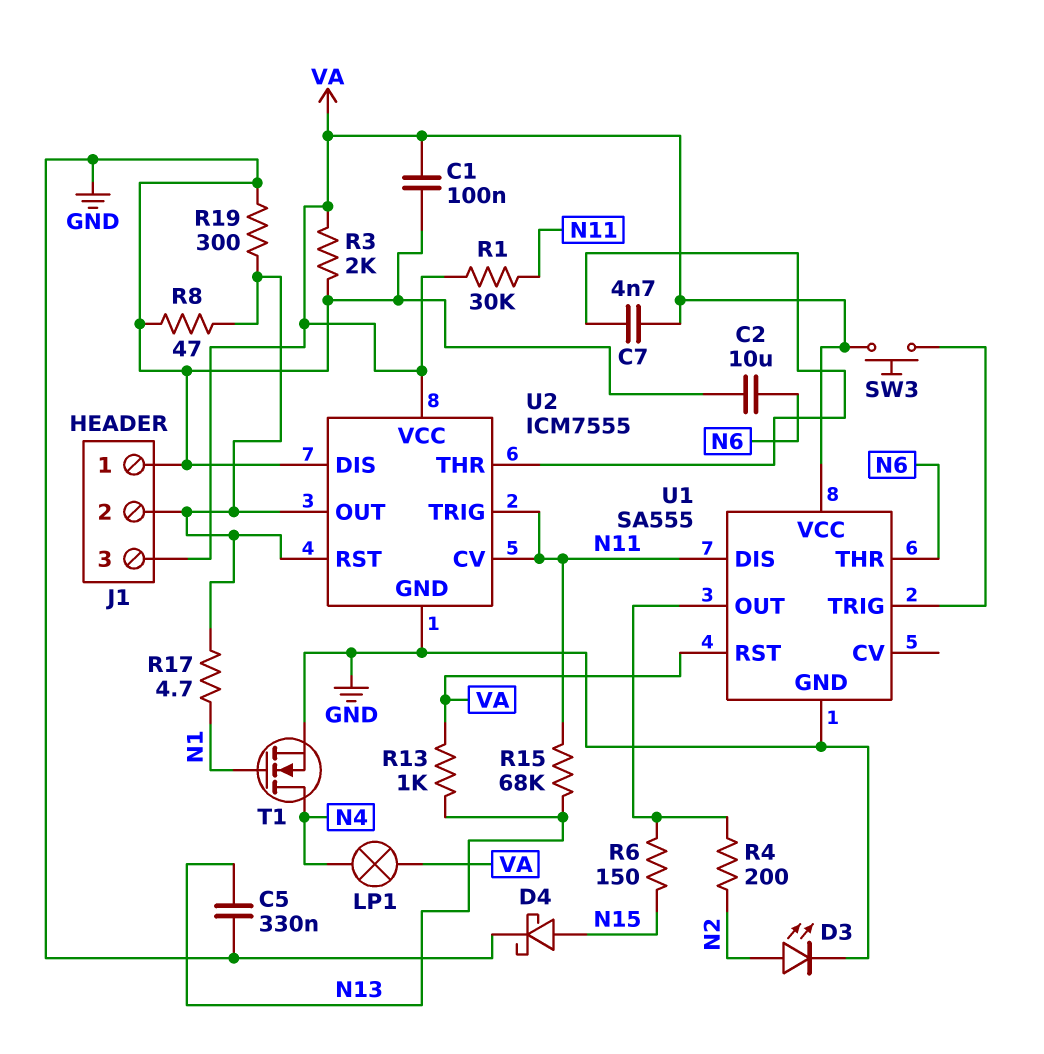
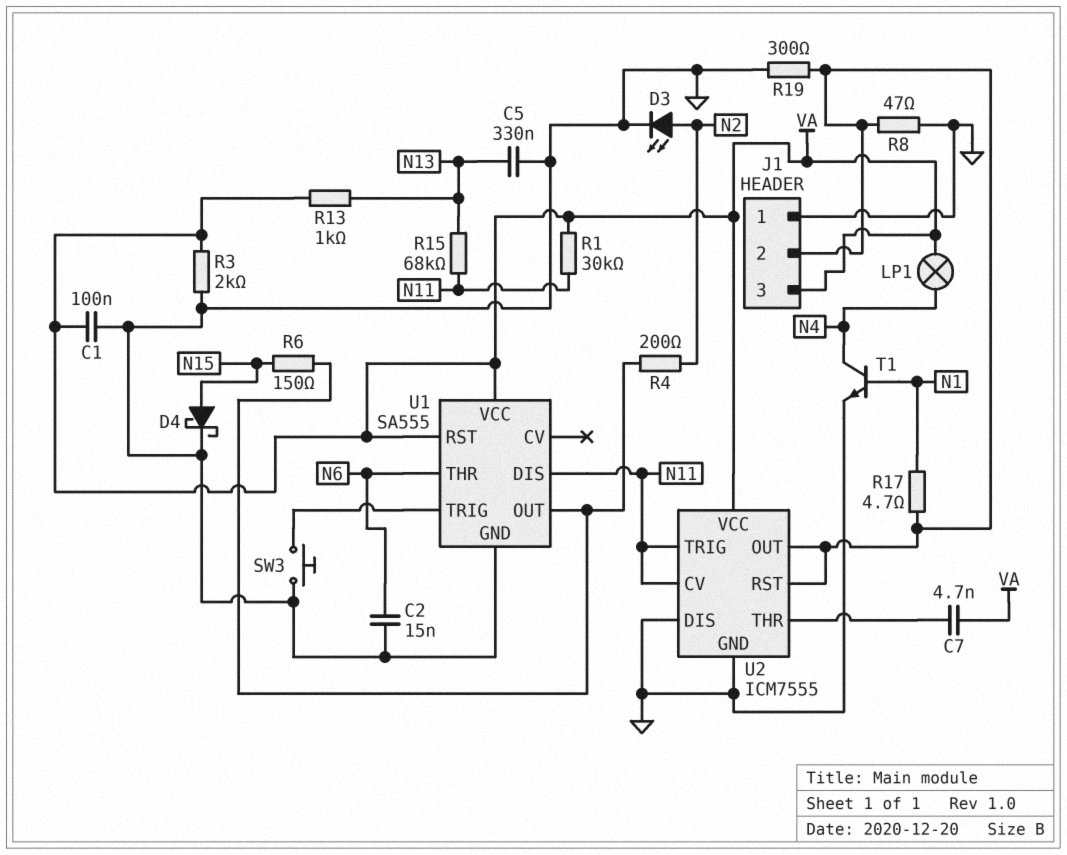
C2: 10uF (GND, N6) -> 15nF (GND, N6)
SW3: button (U1/TRIG, VA) -> button (GND, U1/TRIG)
T1: NMOS (G N1, D N4, S GND) -> NPN (B N1, C N4, E GND)

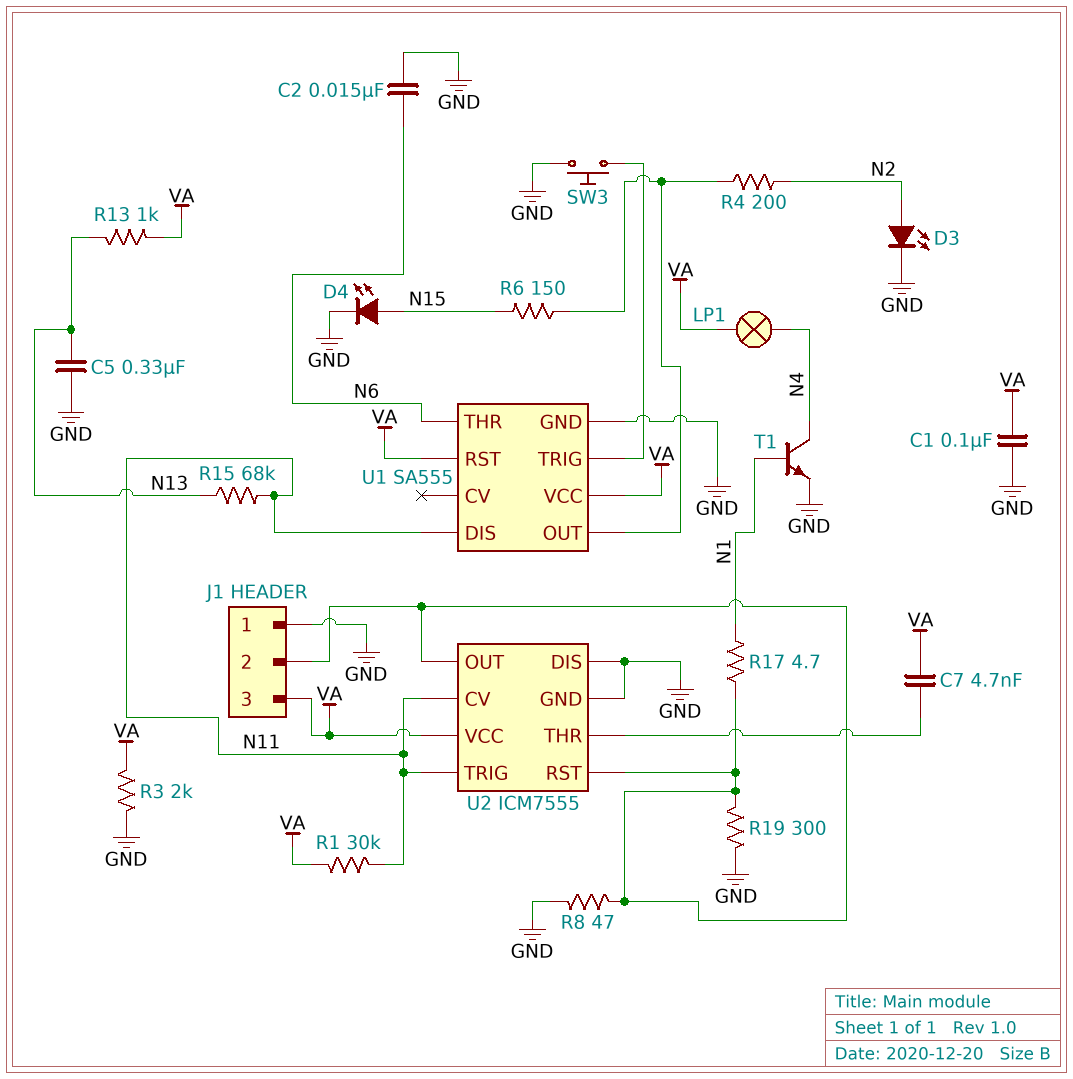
D4: schottky (A N15, K GND) -> LED (A N15, K GND)

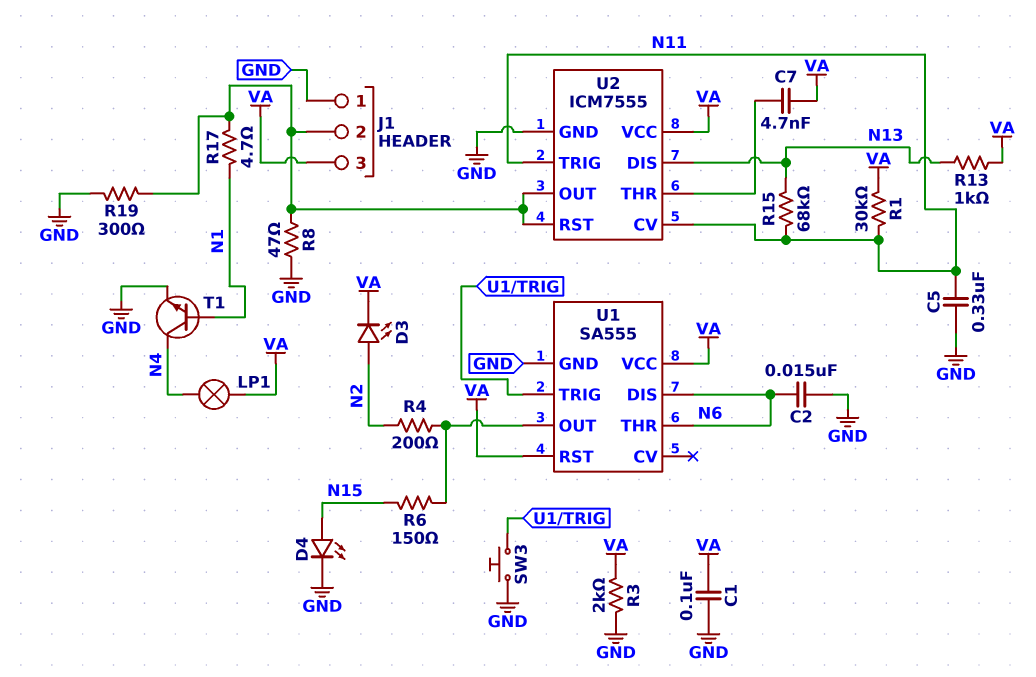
C5: 330nF (GND, N13) -> 330nF (GND, N11)
D3: LED (A N2, K GND) -> LED (A N2, K VA)
U1 pin DIS: N11 -> N6
U2 pin DIS: GND -> N13

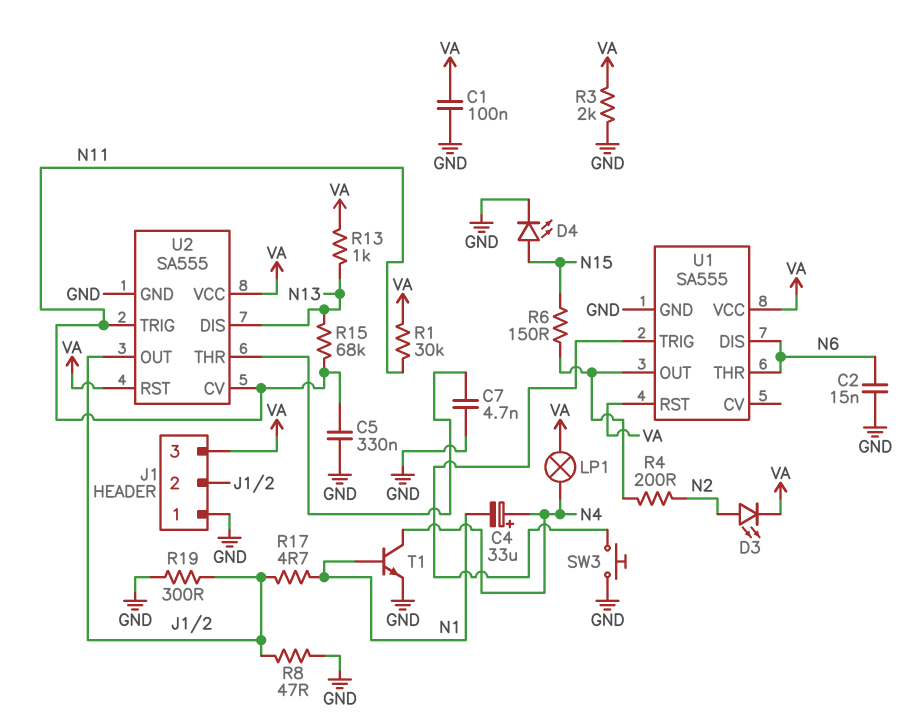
C4: none -> 33uF (plus N4, minus N1)
C7: 4.7nF (U2/THR, VA) -> 4.7nF (GND, U2/THR)
U2: ICM7555 -> SA555
U2 pin RST: J1/2 -> VA

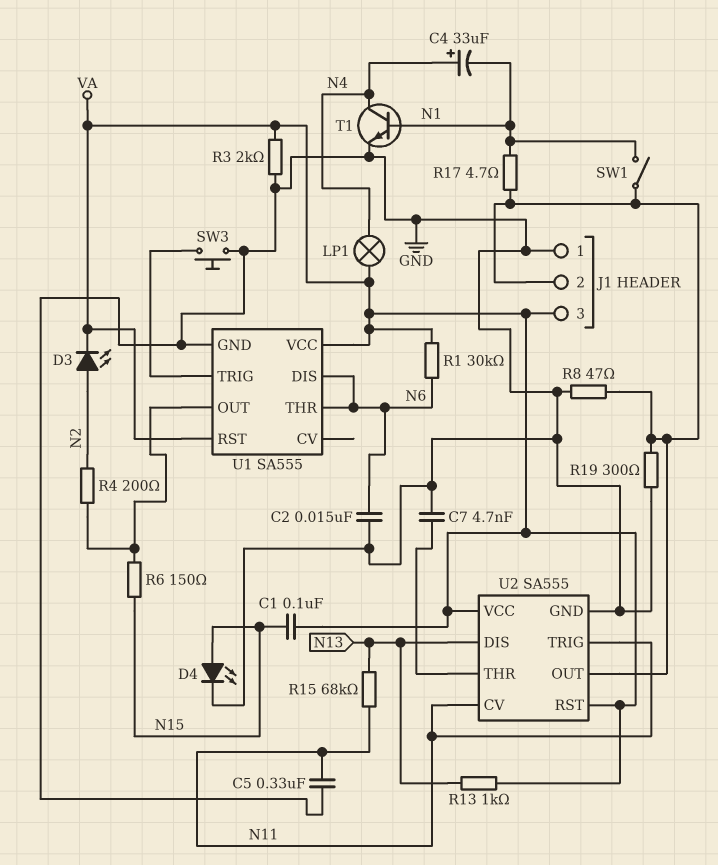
C1: 100nF (GND, VA) -> 100nF (N15, VA)
R1: 30k (N11, VA) -> 30k (N6, VA)
SW1: none -> switch (J1/2, N1)

